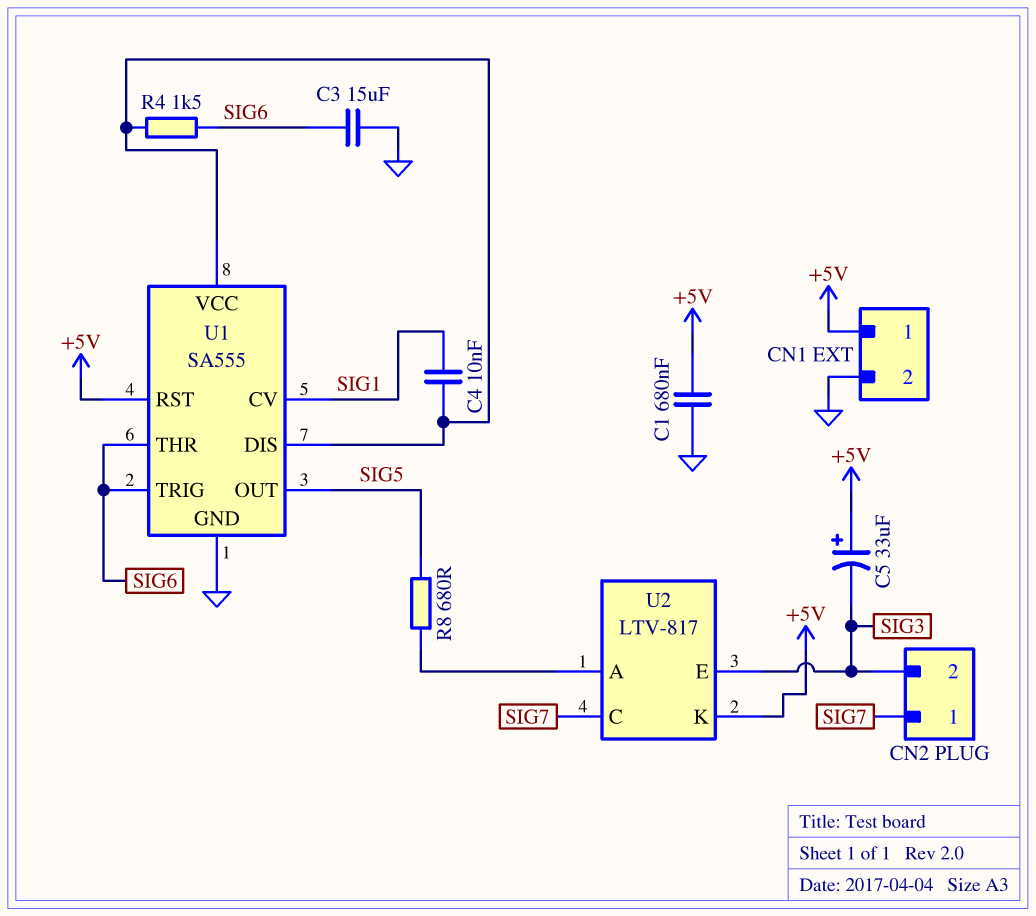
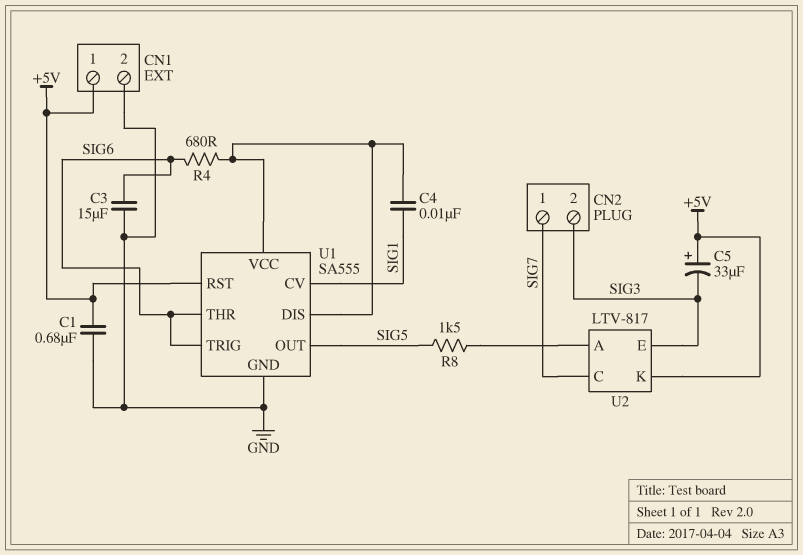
R4: 1.5k (SIG6, U1/DIS) -> 680 (SIG6, U1/DIS)
R8: 680 (SIG5, U2/A) -> 1.5k (SIG5, U2/A)

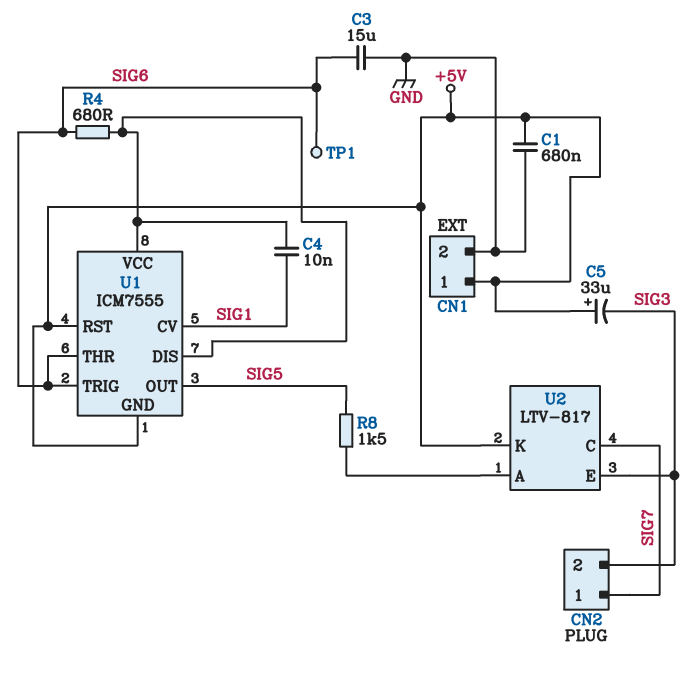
TP1: none -> test point (SIG6)
U1: SA555 -> ICM7555
U1 pin GND: GND -> +5V

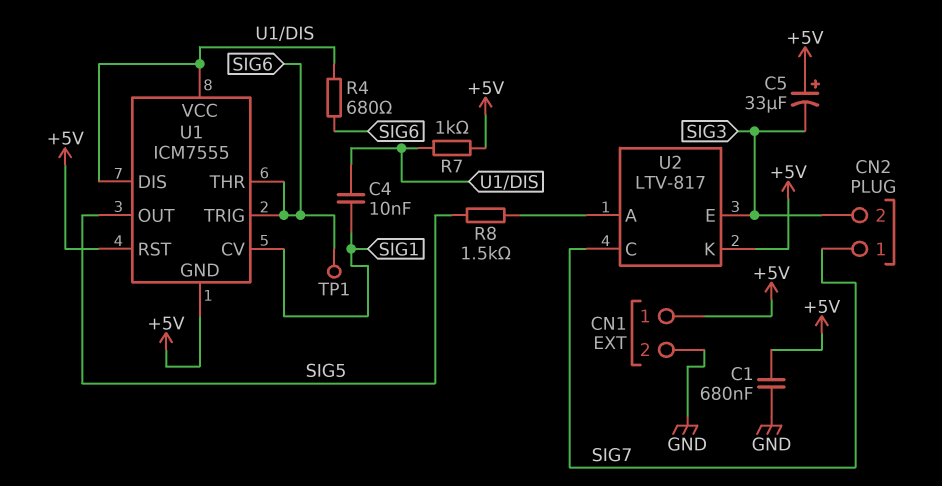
C3: 15uF (GND, SIG6) -> none
R7: none -> 1k (+5V, U1/DIS)

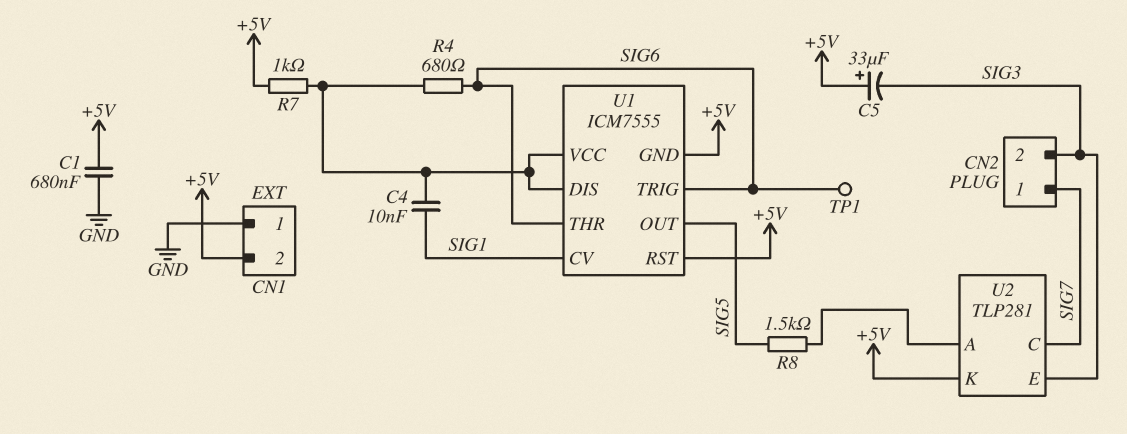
CN1 pin 1: +5V -> GND
CN1 pin 2: GND -> +5V
U2: LTV-817 -> TLP281

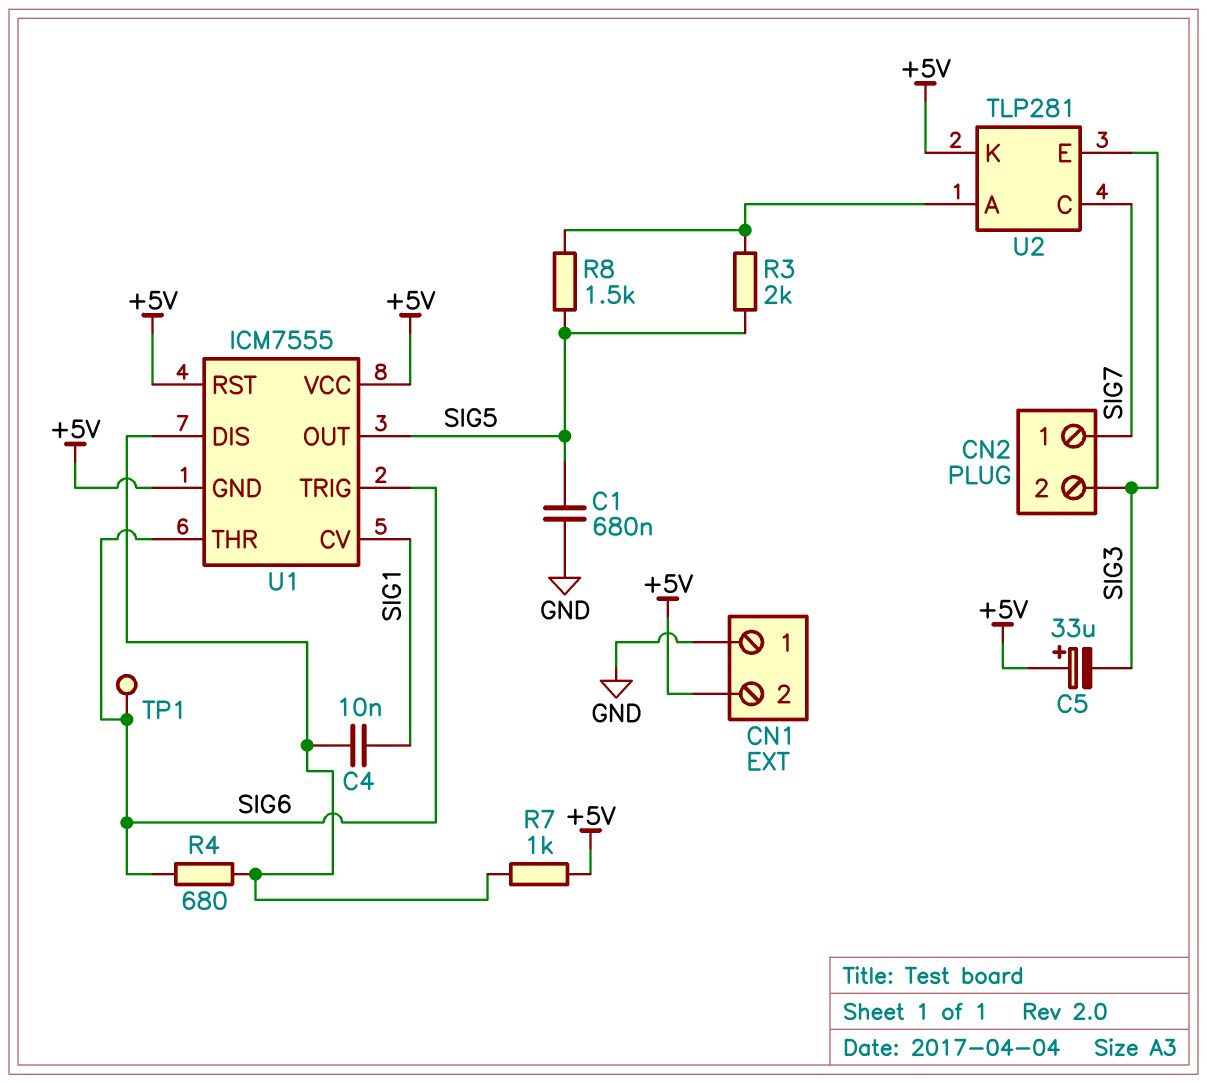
C1: 680nF (+5V, GND) -> 680nF (GND, SIG5)
R3: none -> 2k (SIG5, U2/A)
U1 pin VCC: U1/DIS -> +5V

